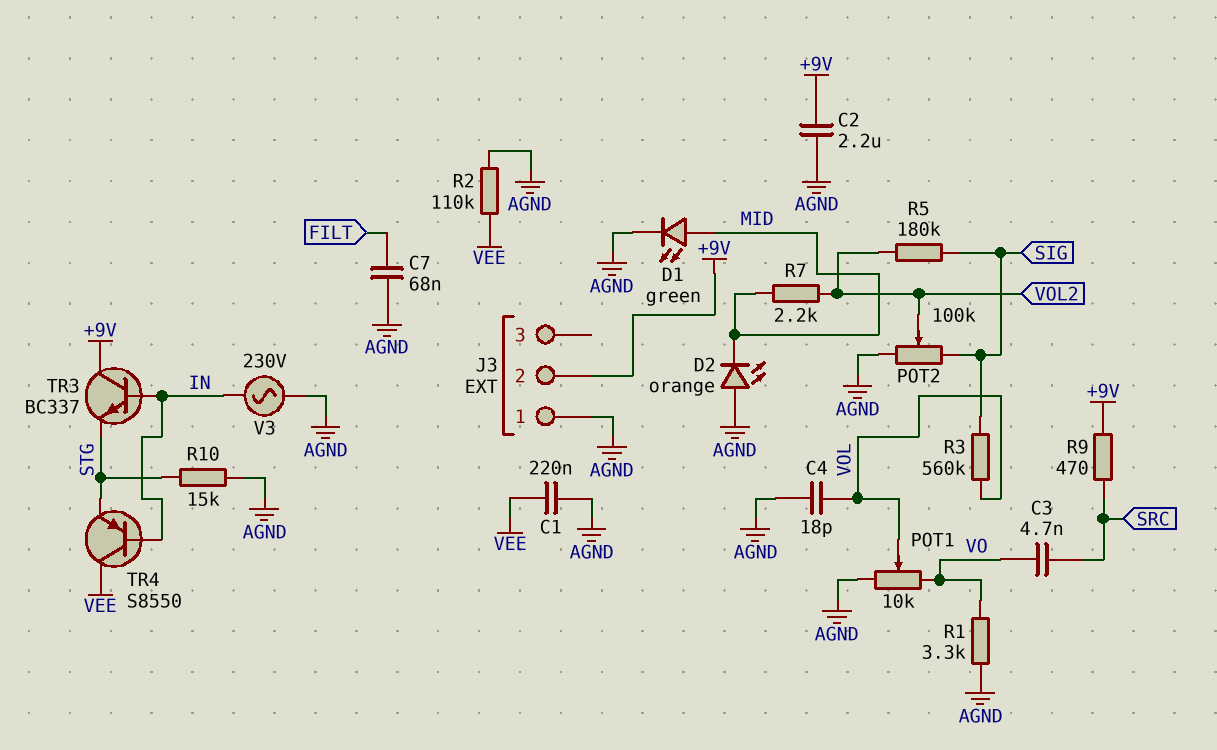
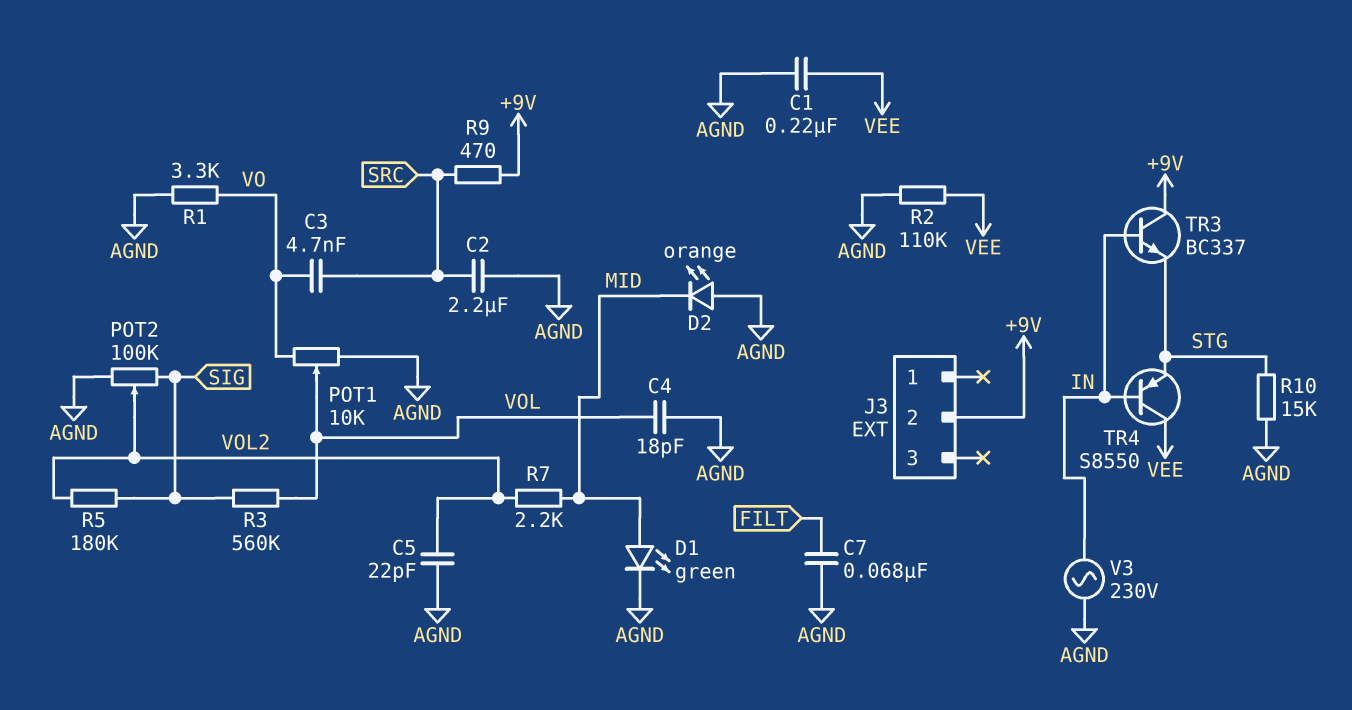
C2: 2.2uF (+9V, AGND) -> 2.2uF (AGND, SRC)
C5: none -> 22pF (AGND, VOL2)
J3 pin 1: AGND -> none

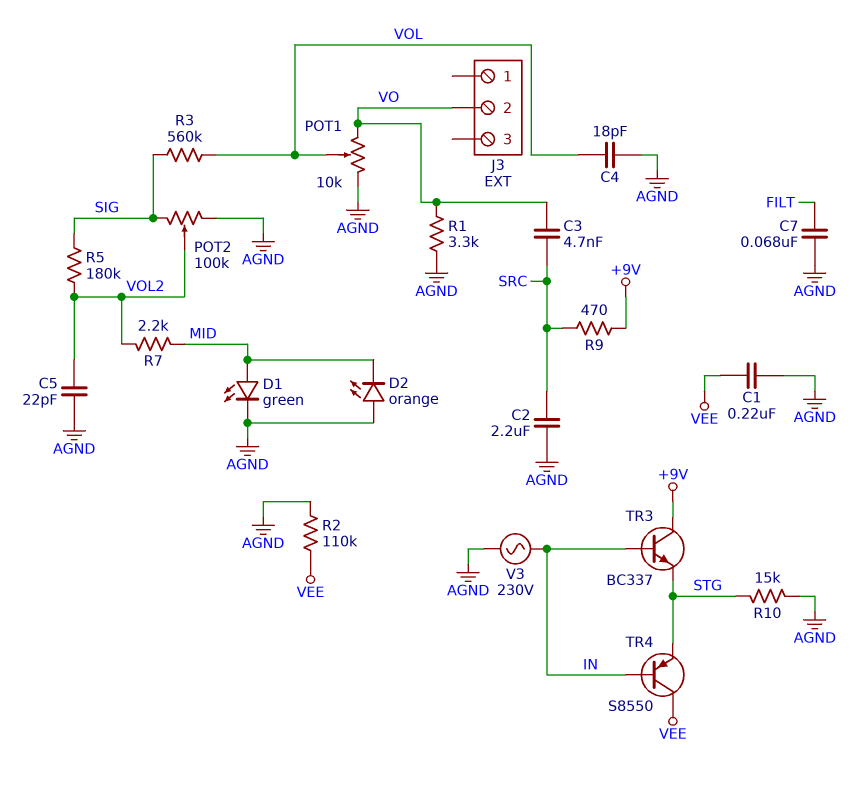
J3 pin 2: +9V -> VO

